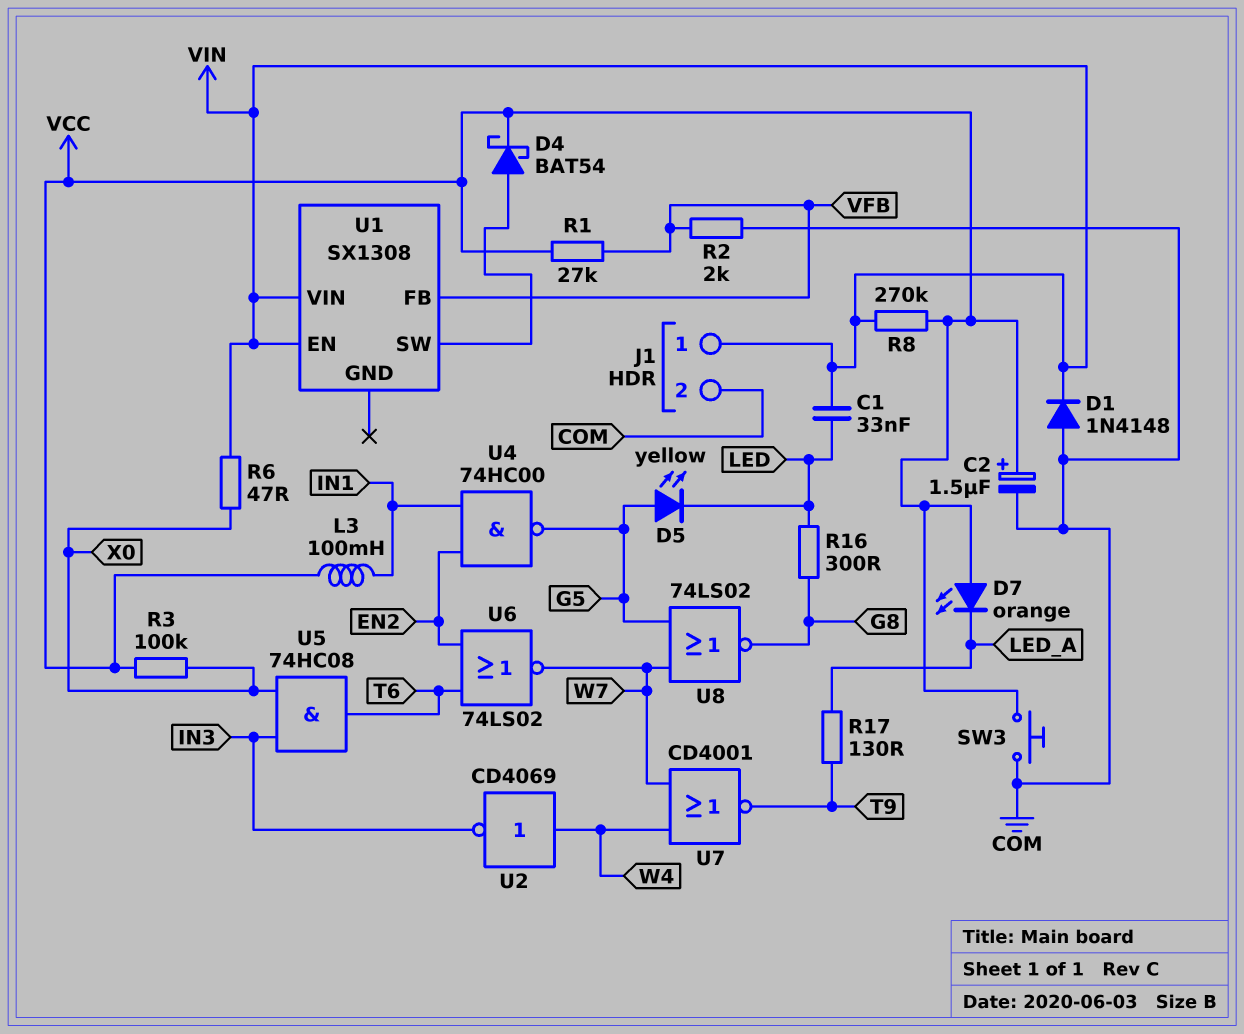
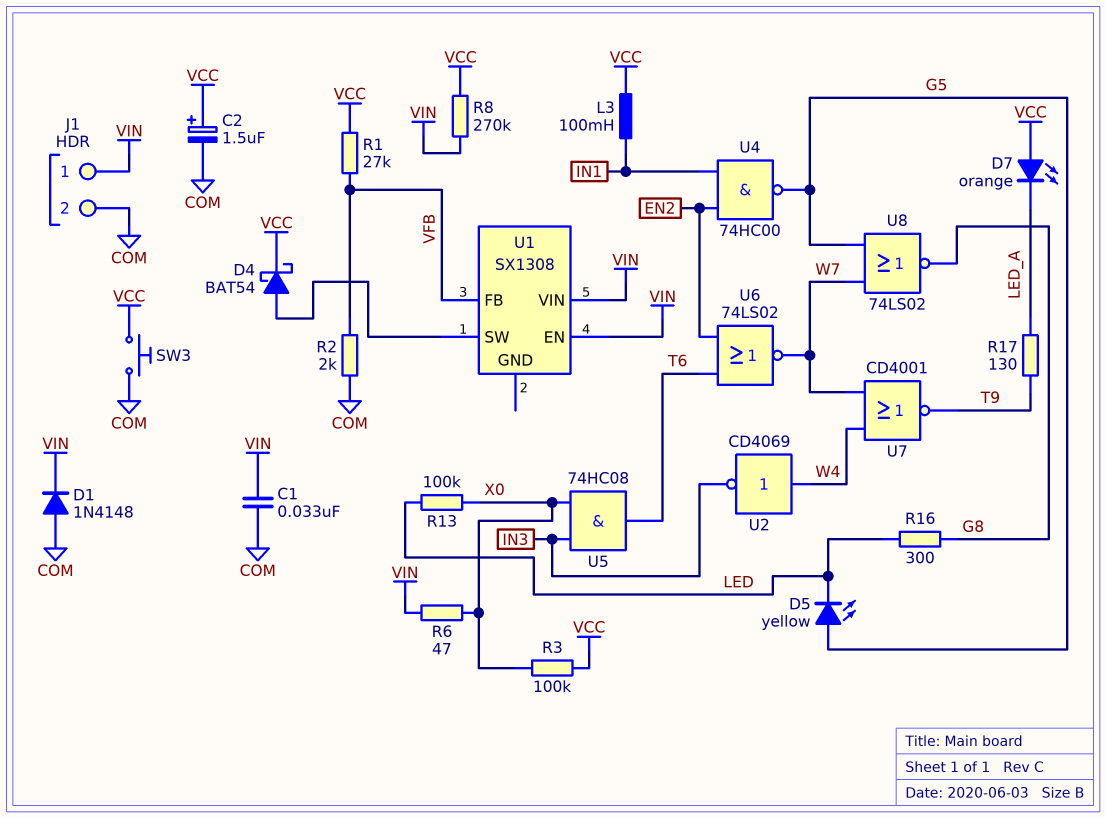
C1: 33nF (LED, VIN) -> 33nF (COM, VIN)
R13: none -> 100k (LED, X0)

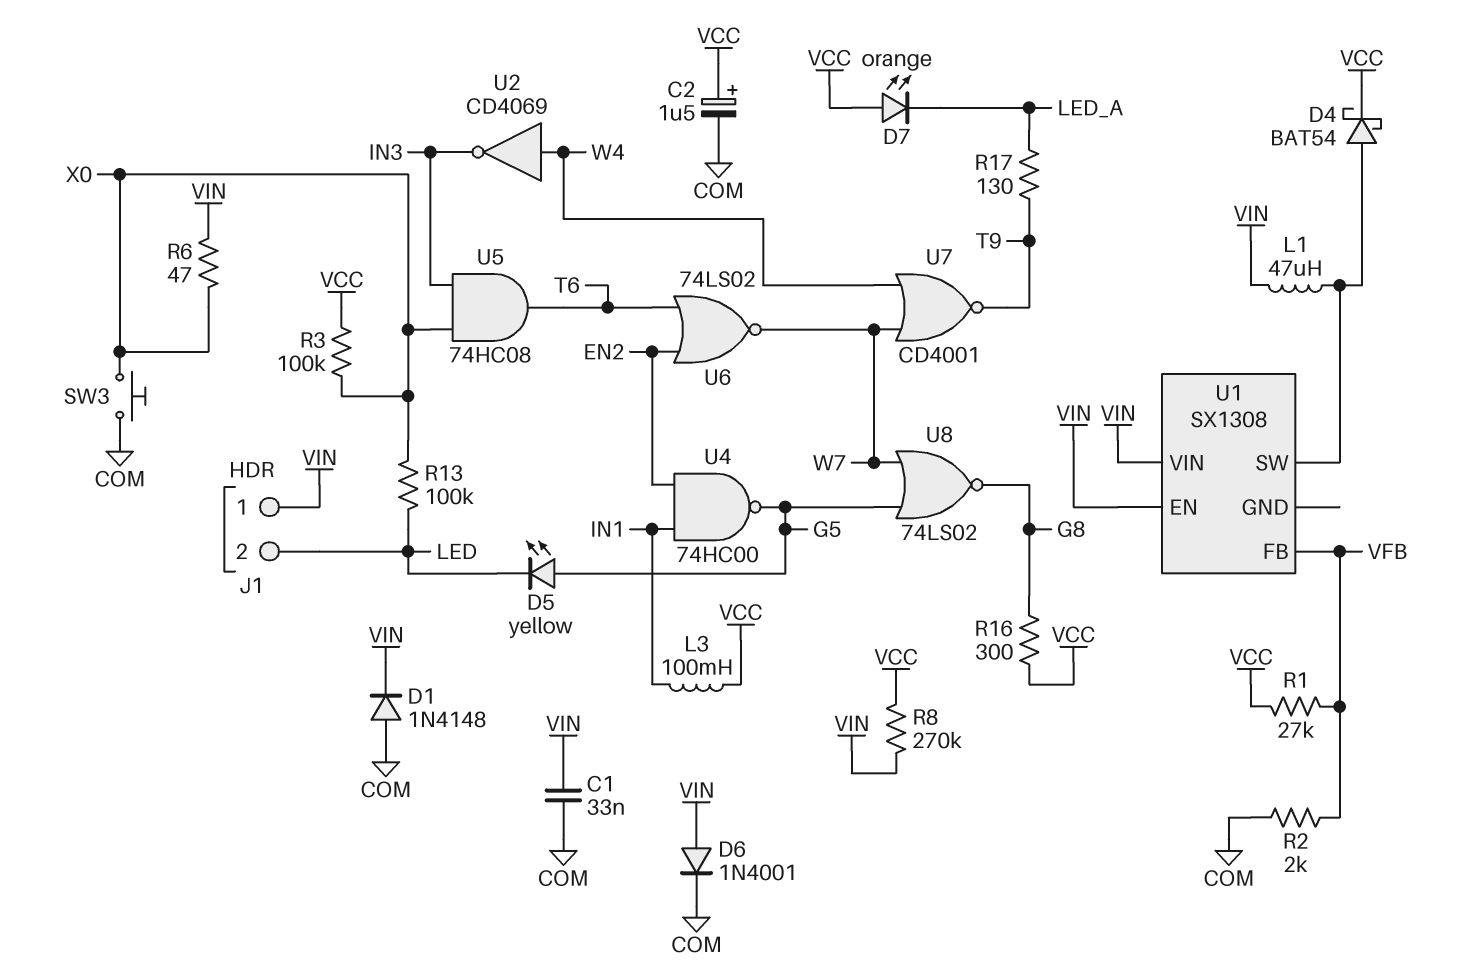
D6: none -> diode 1N4001 (A VIN, K COM)
J1 pin 2: COM -> LED
L1: none -> 47uH (U1/SW, VIN)
R16: 300 (G8, LED) -> 300 (G8, VCC)
SW3: button (COM, VCC) -> button (COM, X0)

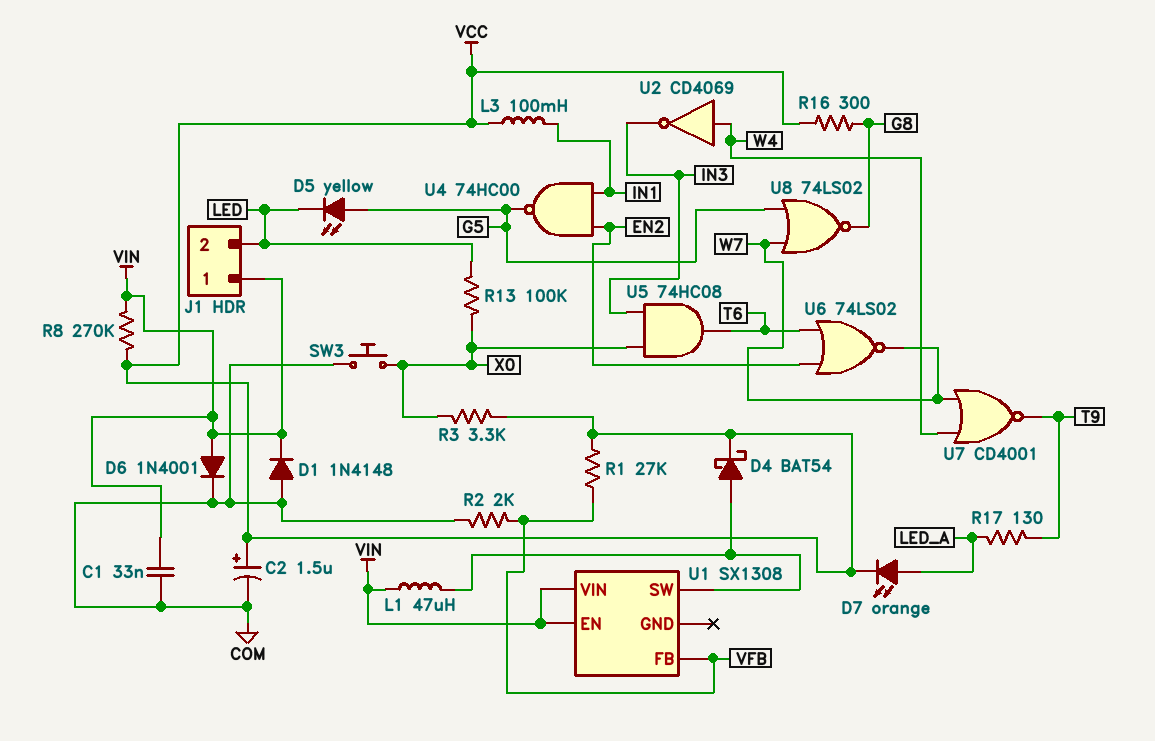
D7: LED orange (A VCC, K LED_A) -> LED orange (A LED_A, K VCC)
R3: 100k (VCC, X0) -> 3.3k (VCC, X0)
R6: 47 (VIN, X0) -> none

